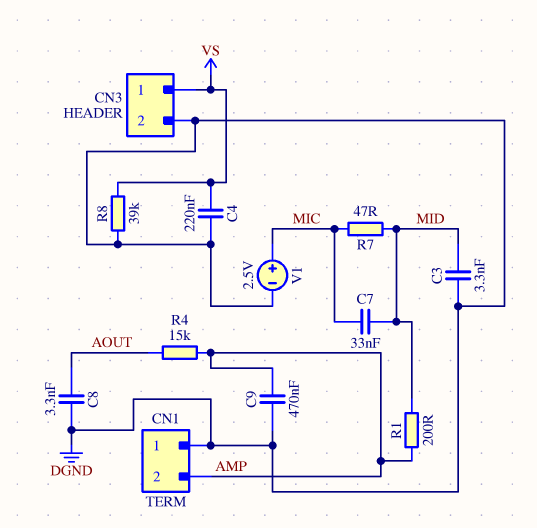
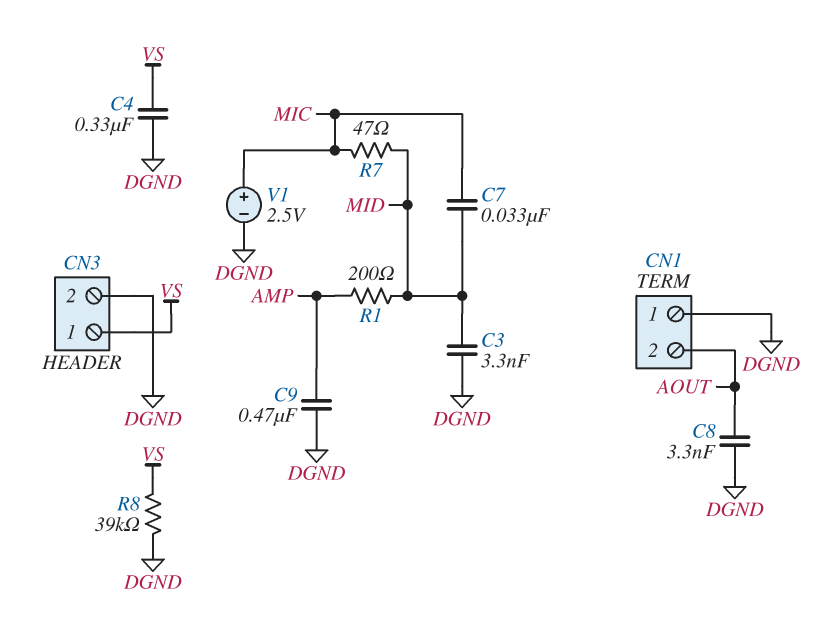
C4: 220nF (DGND, VS) -> 330nF (DGND, VS)
CN1 pin 2: AMP -> AOUT
R4: 15k (AMP, AOUT) -> none

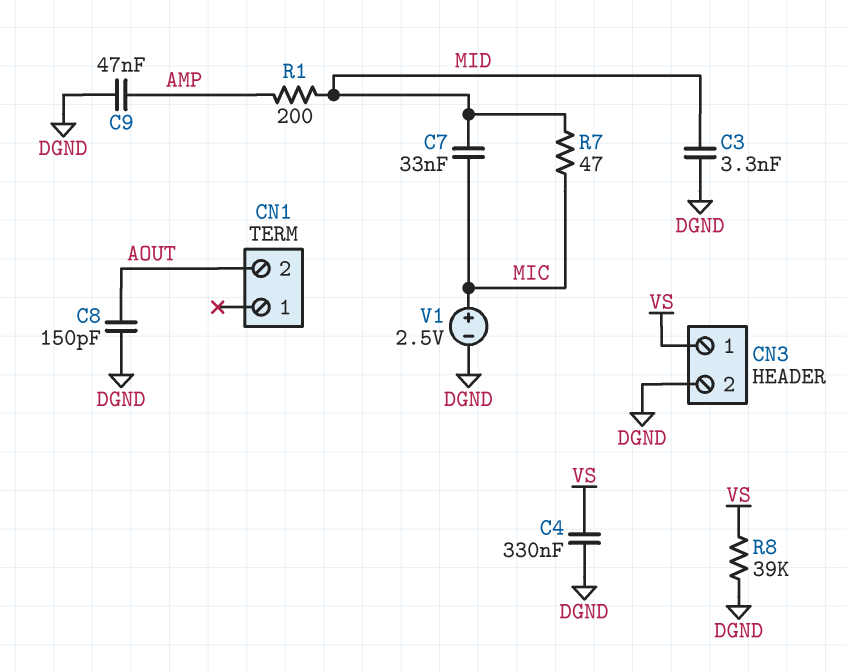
C8: 3.3nF (AOUT, DGND) -> 150pF (AOUT, DGND)
C9: 470nF (AMP, DGND) -> 47nF (AMP, DGND)
CN1 pin 1: DGND -> none

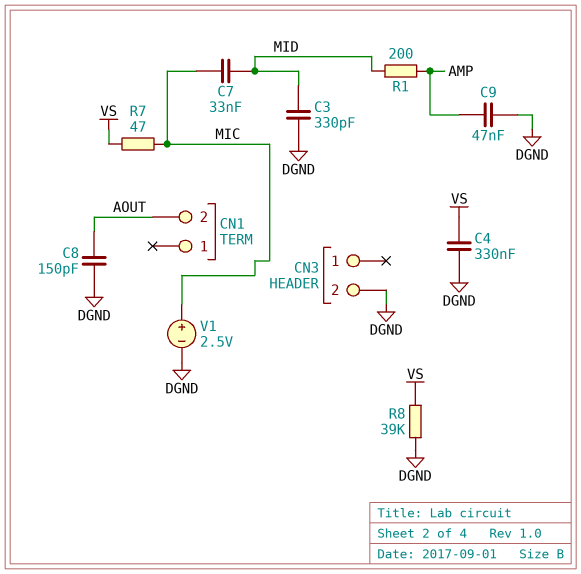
C3: 3.3nF (DGND, MID) -> 330pF (DGND, MID)
CN3 pin 1: VS -> none
R7: 47 (MIC, MID) -> 47 (MIC, VS)

